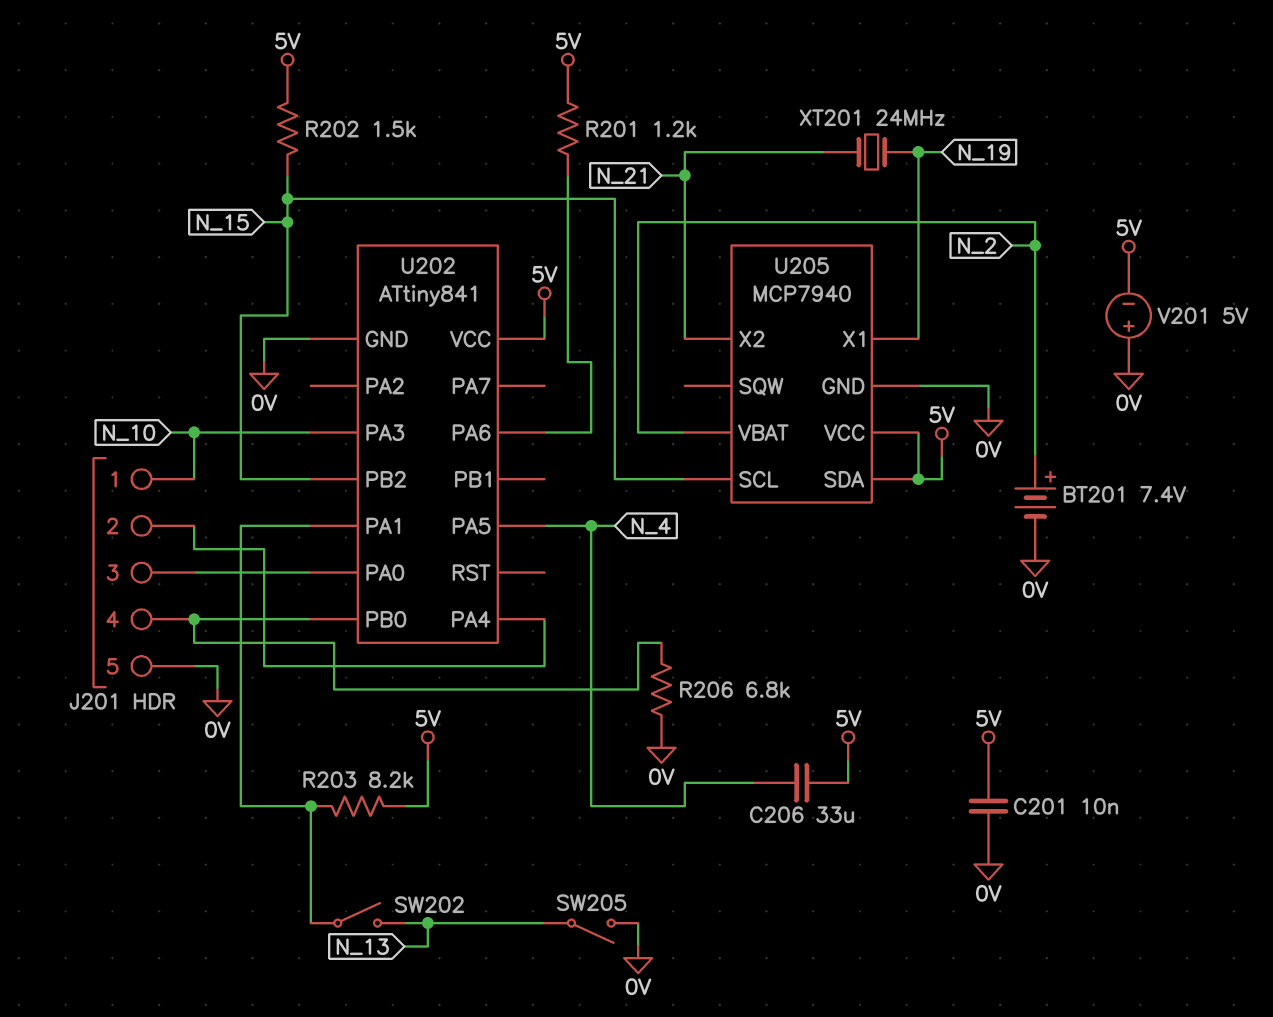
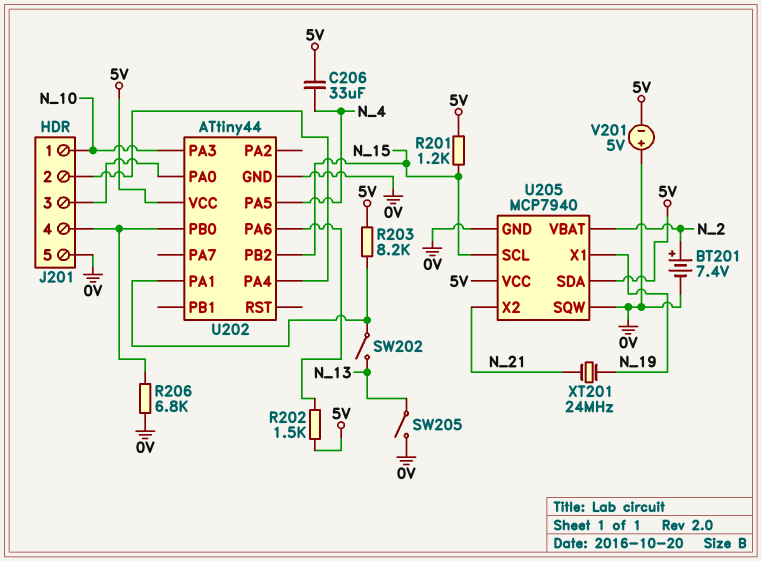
C201: 10nF (0V, 5V) -> none
R201: 1.2k (5V, U202/PA6) -> 1.2k (5V, N_15)
R202: 1.5k (5V, N_15) -> 1.5k (5V, U202/PA6)
U202: ATtiny841 -> ATtiny44
U205 pin SQW: none -> 0V

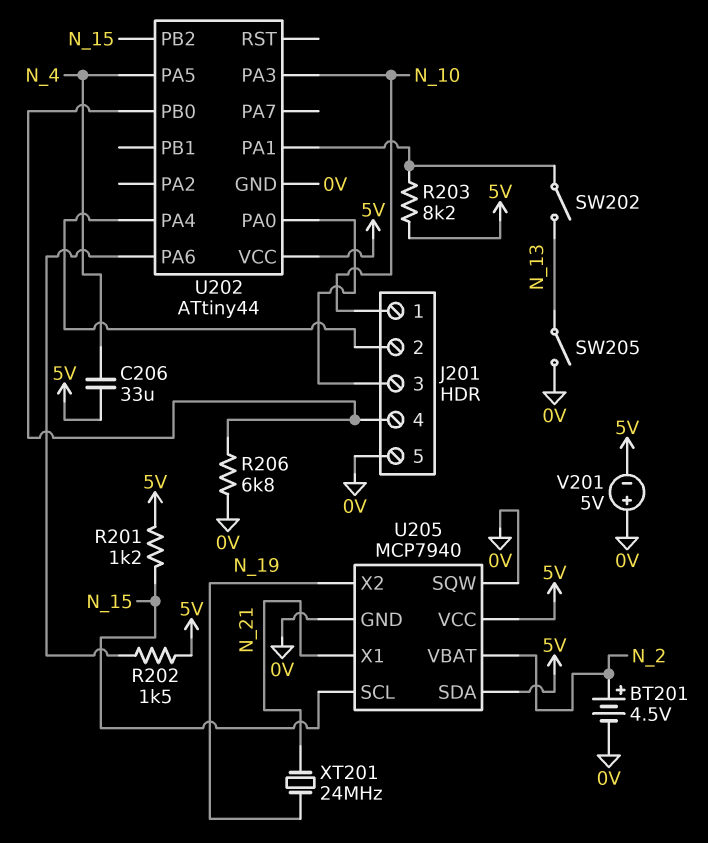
BT201: 7.4V (plus N_2, minus 0V) -> 4.5V (plus N_2, minus 0V)
U205 pin X1: N_19 -> N_21
U205 pin X2: N_21 -> N_19

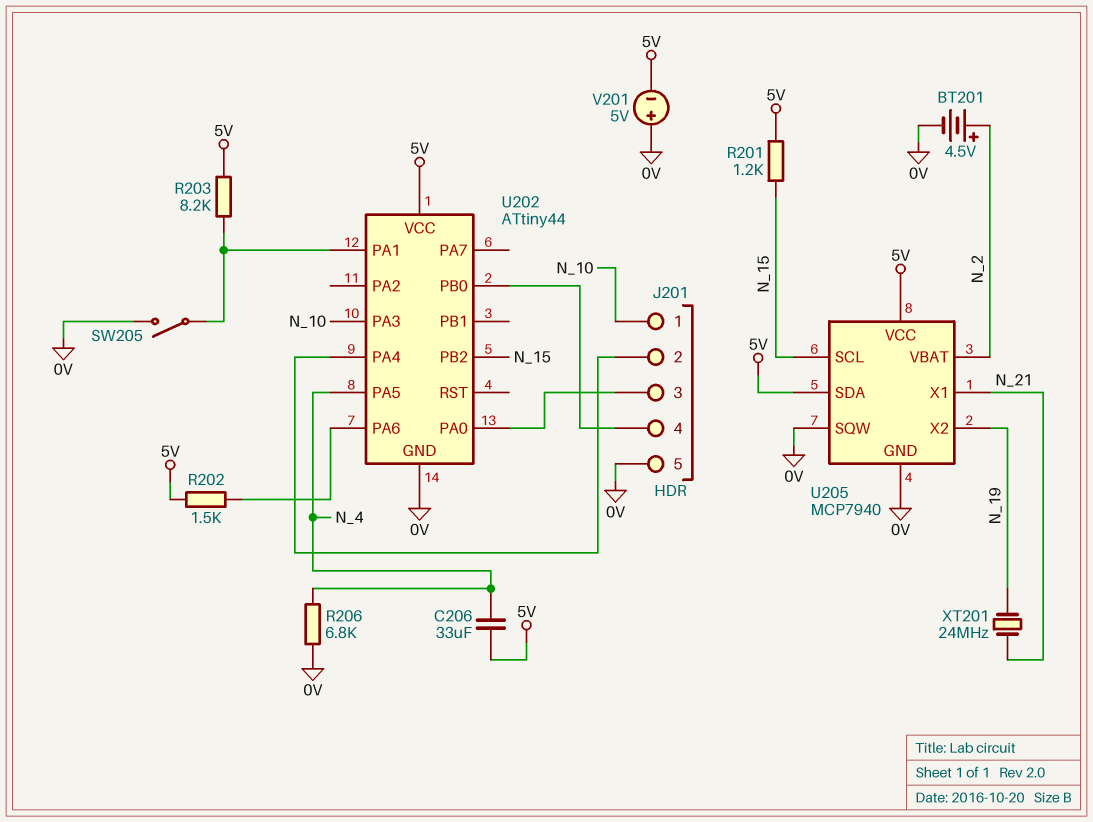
R206: 6.8k (0V, J201/4) -> 6.8k (0V, N_4)
SW202: switch (N_13, U202/PA1) -> none
SW205: switch (0V, N_13) -> switch (0V, U202/PA1)

